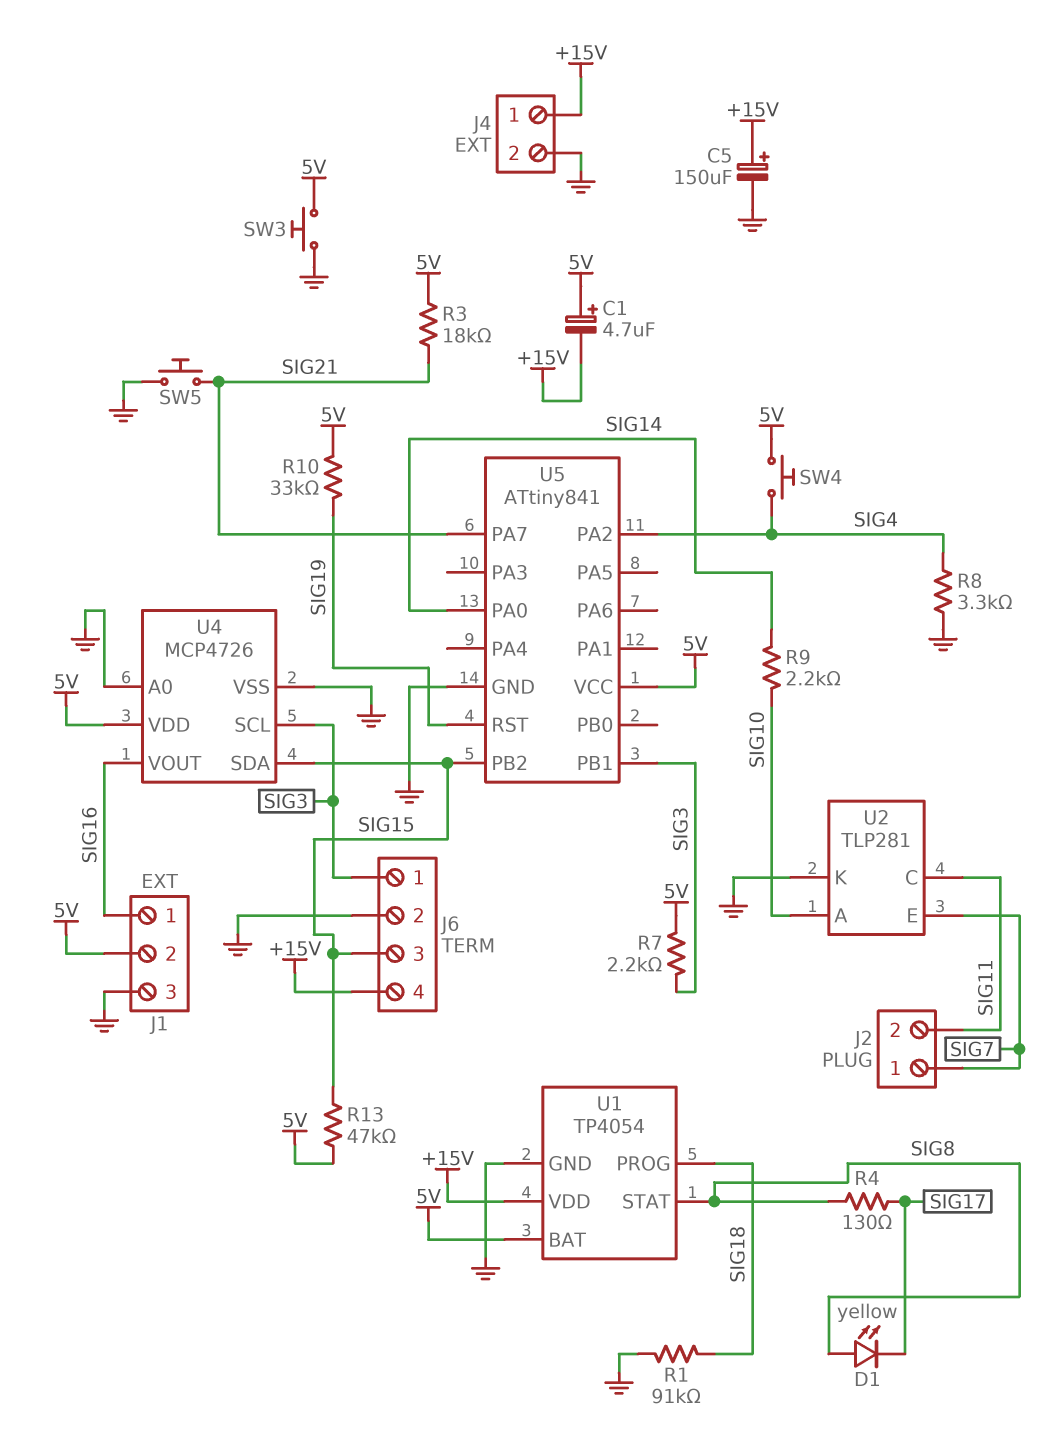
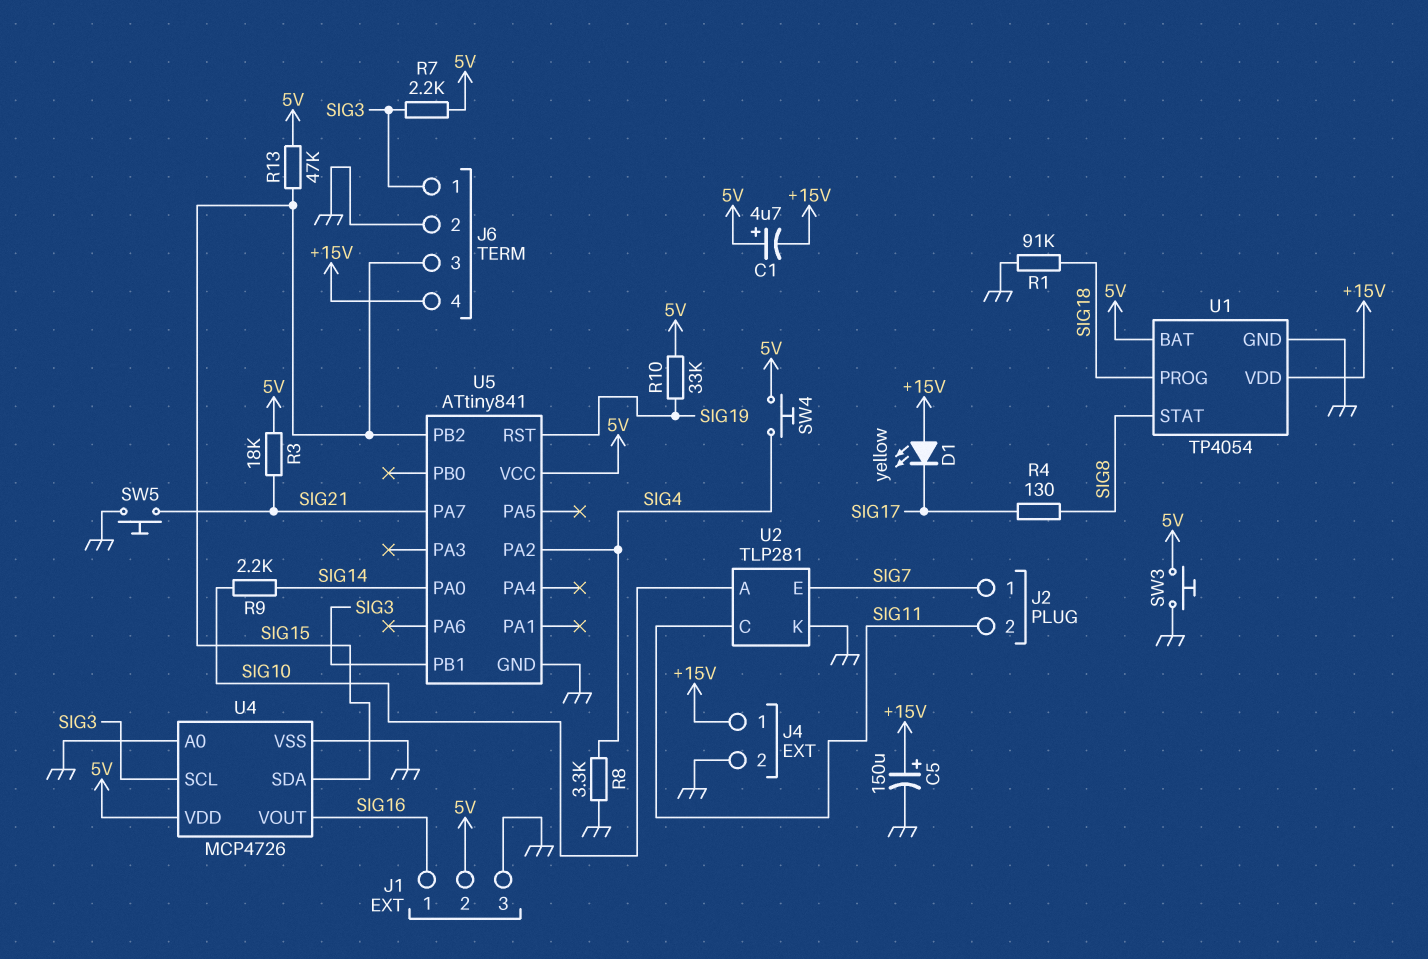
D1: LED yellow (A SIG8, K SIG17) -> LED yellow (A +15V, K SIG17)

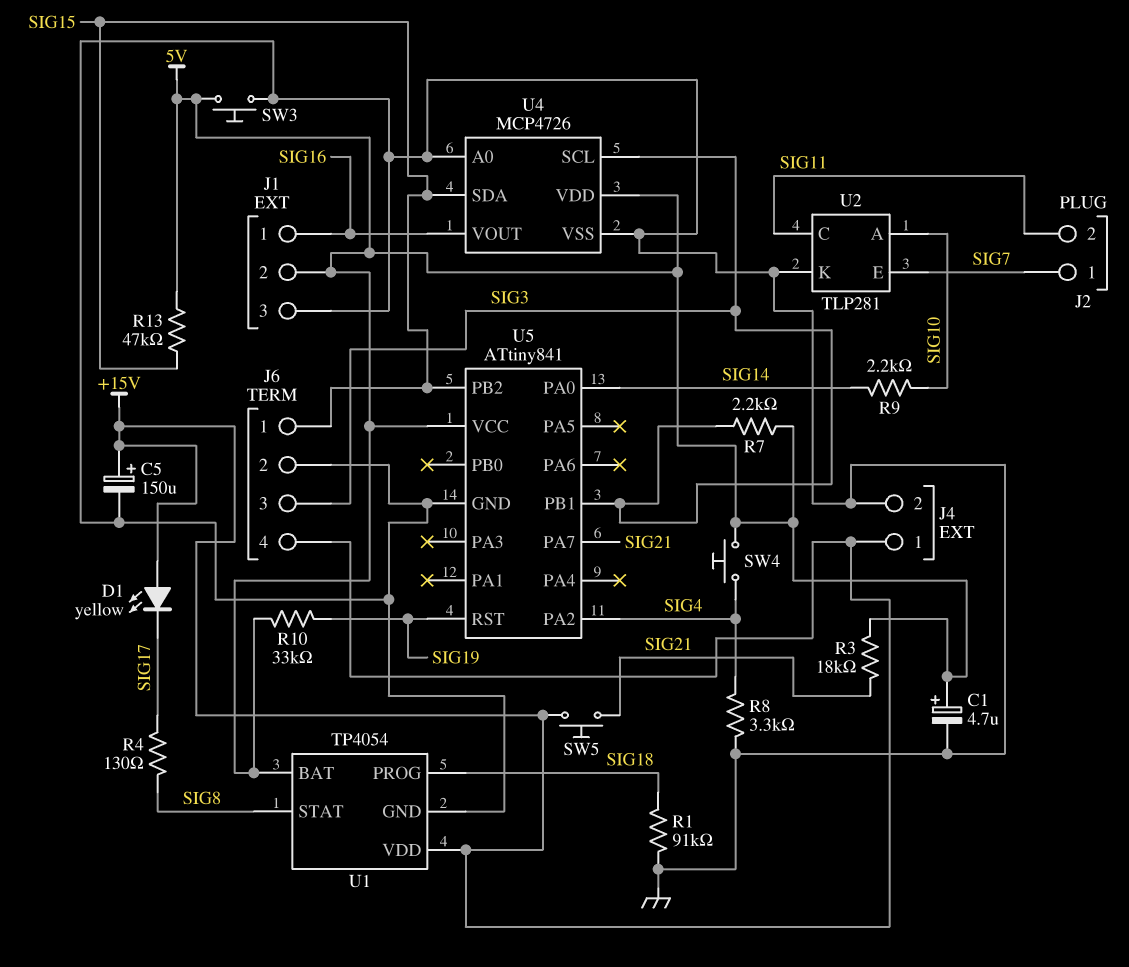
C1: 4.7uF (plus 5V, minus +15V) -> 4.7uF (plus 5V, minus GND)
J6 pin 1: SIG3 -> SIG15
J6 pin 3: SIG15 -> SIG3
SW5: button (GND, SIG21) -> button (+15V, SIG21)

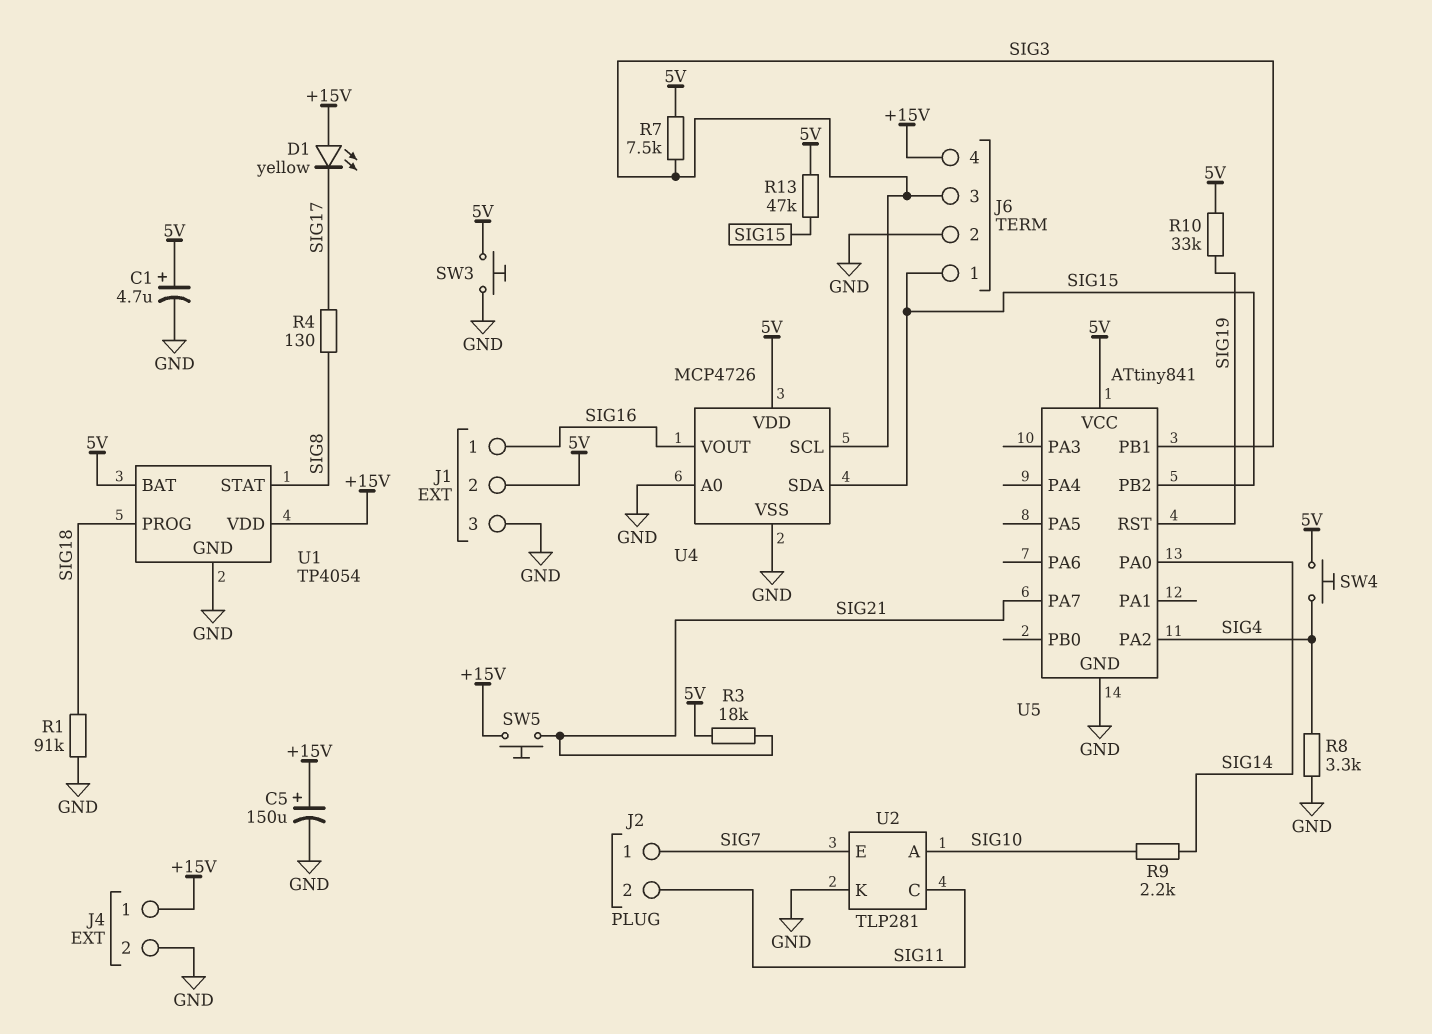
R7: 2.2k (5V, SIG3) -> 7.5k (5V, SIG3)

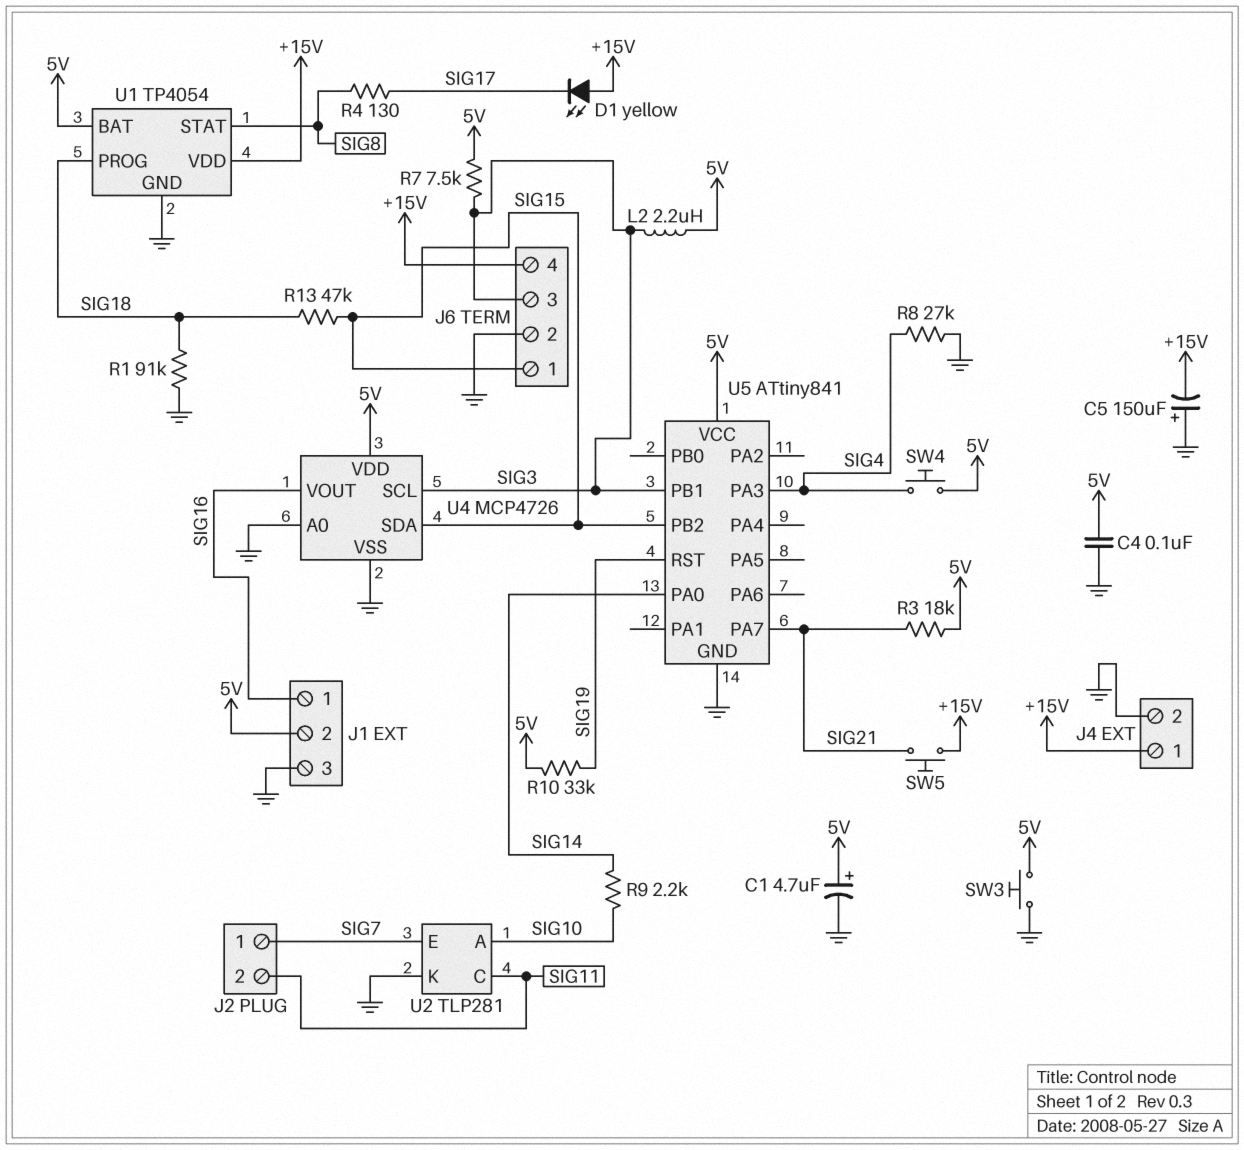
C4: none -> 100nF (5V, GND)
C5: 150uF (plus +15V, minus GND) -> 150uF (plus GND, minus +15V)
L2: none -> 2.2uH (5V, SIG3)
R8: 3.3k (GND, SIG4) -> 27k (GND, SIG4)
R13: 47k (5V, SIG15) -> 47k (SIG15, SIG18)
U5 pin PA2: SIG4 -> none
U5 pin PA3: none -> SIG4

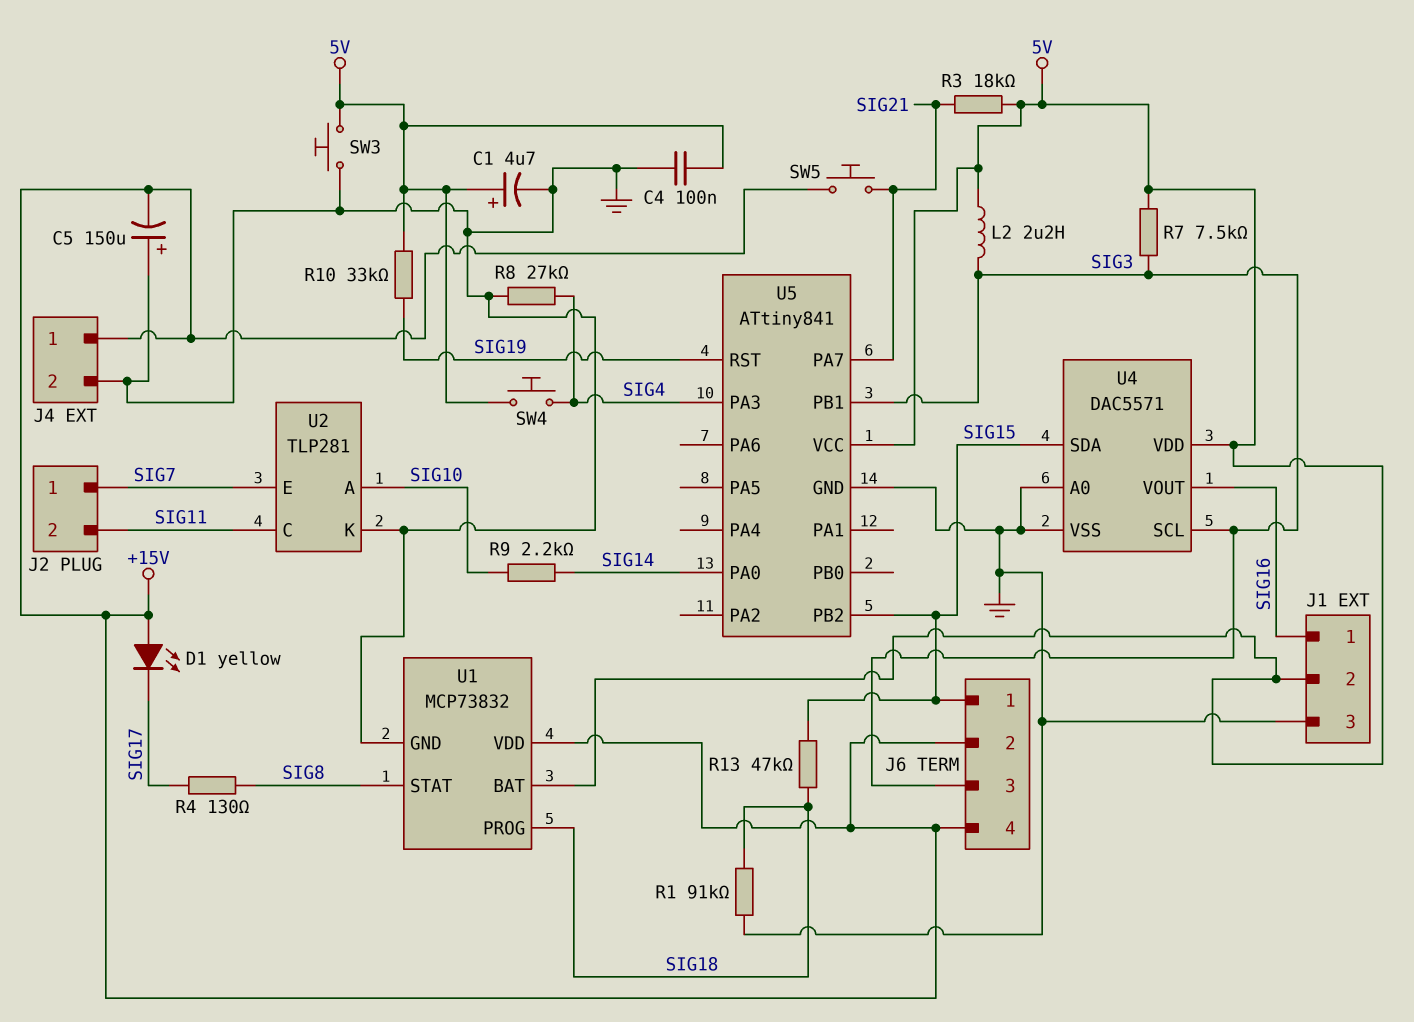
J6 pin 2: GND -> +15V
U1: TP4054 -> MCP73832
U4: MCP4726 -> DAC5571

